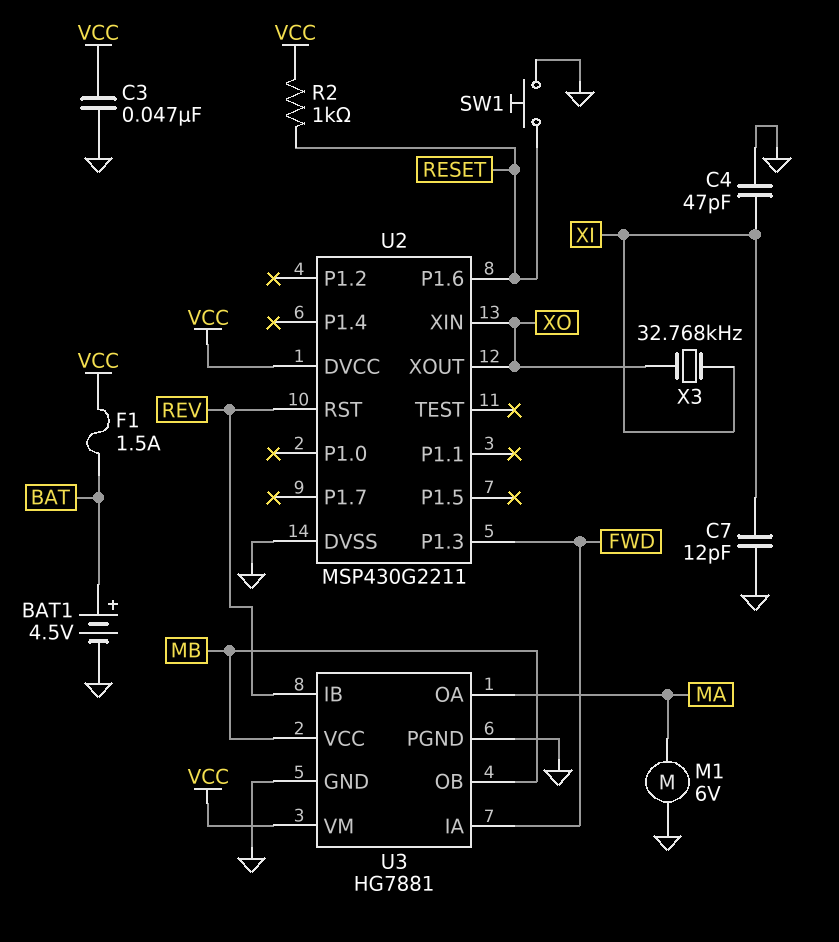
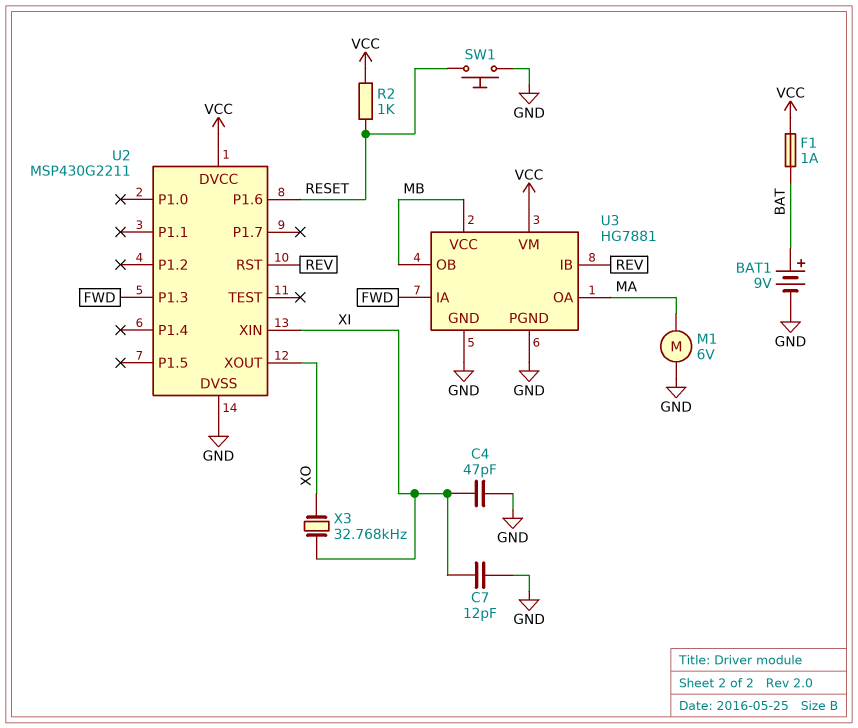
BAT1: 4.5V (plus BAT, minus GND) -> 9V (plus BAT, minus GND)
C3: 47nF (GND, VCC) -> none
F1: 1.5A (BAT, VCC) -> 1A (BAT, VCC)
U2 pin XIN: XO -> XI

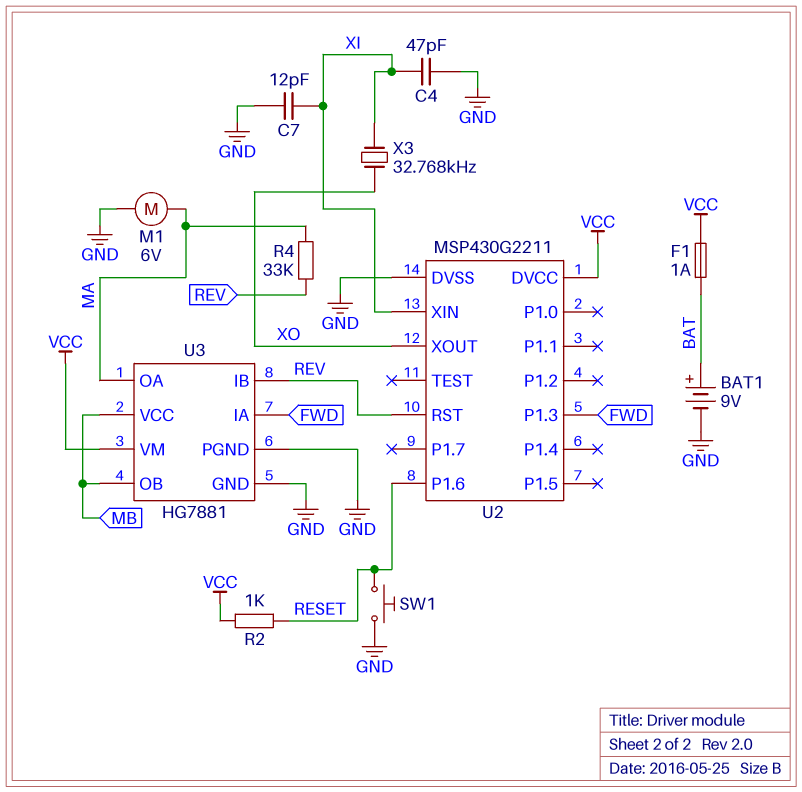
R4: none -> 33k (MA, REV)

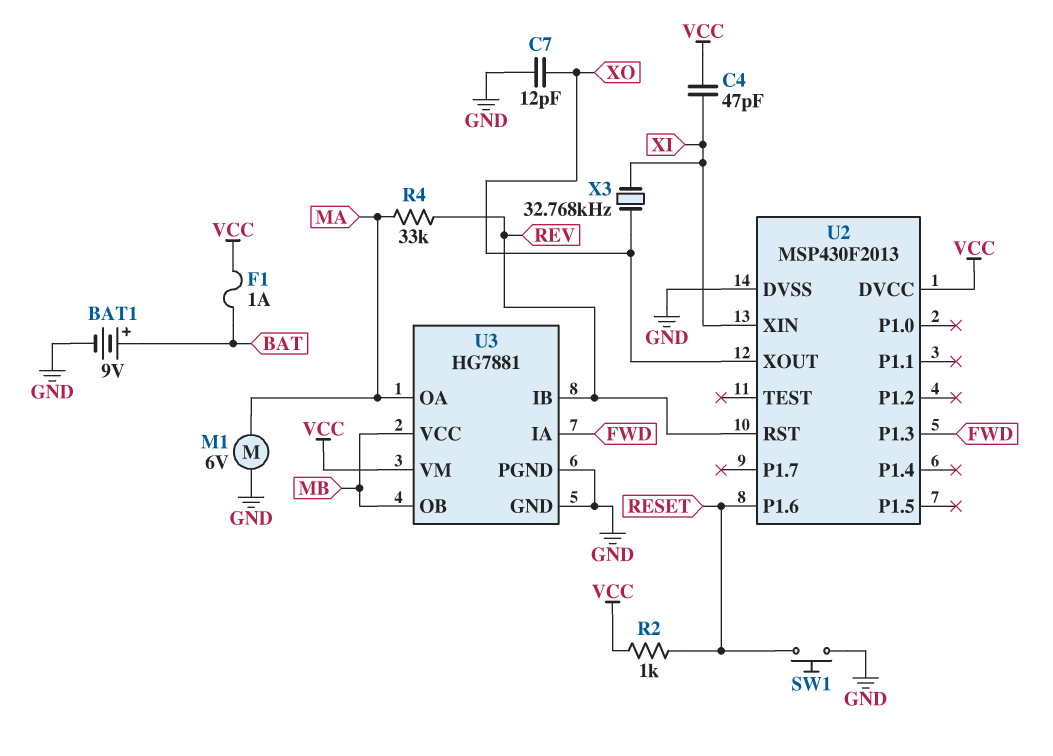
C4: 47pF (GND, XI) -> 47pF (VCC, XI)
C7: 12pF (GND, XI) -> 12pF (GND, XO)
U2: MSP430G2211 -> MSP430F2013

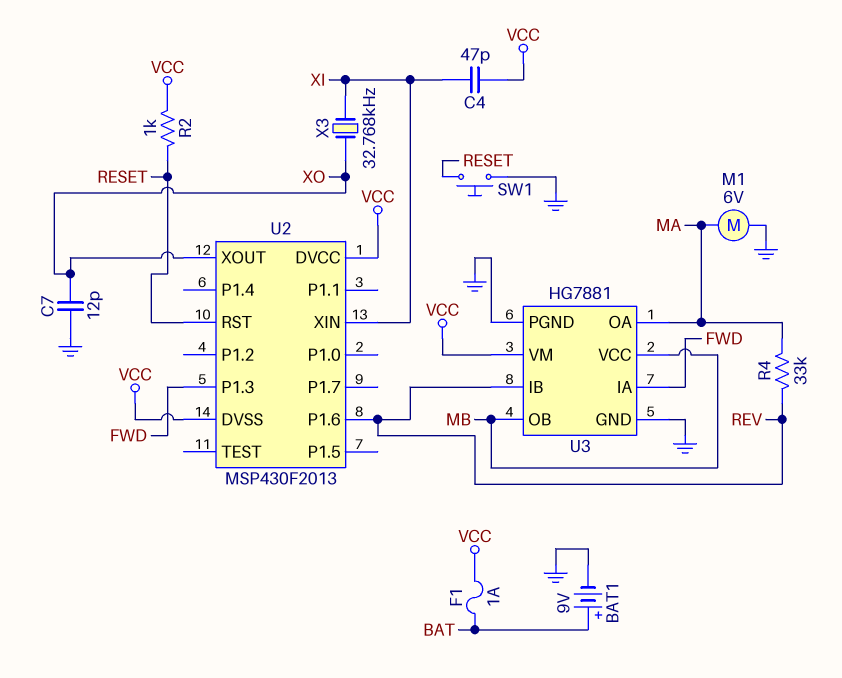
U2 pin DVSS: GND -> VCC
U2 pin P1.6: RESET -> REV
U2 pin RST: REV -> RESET

